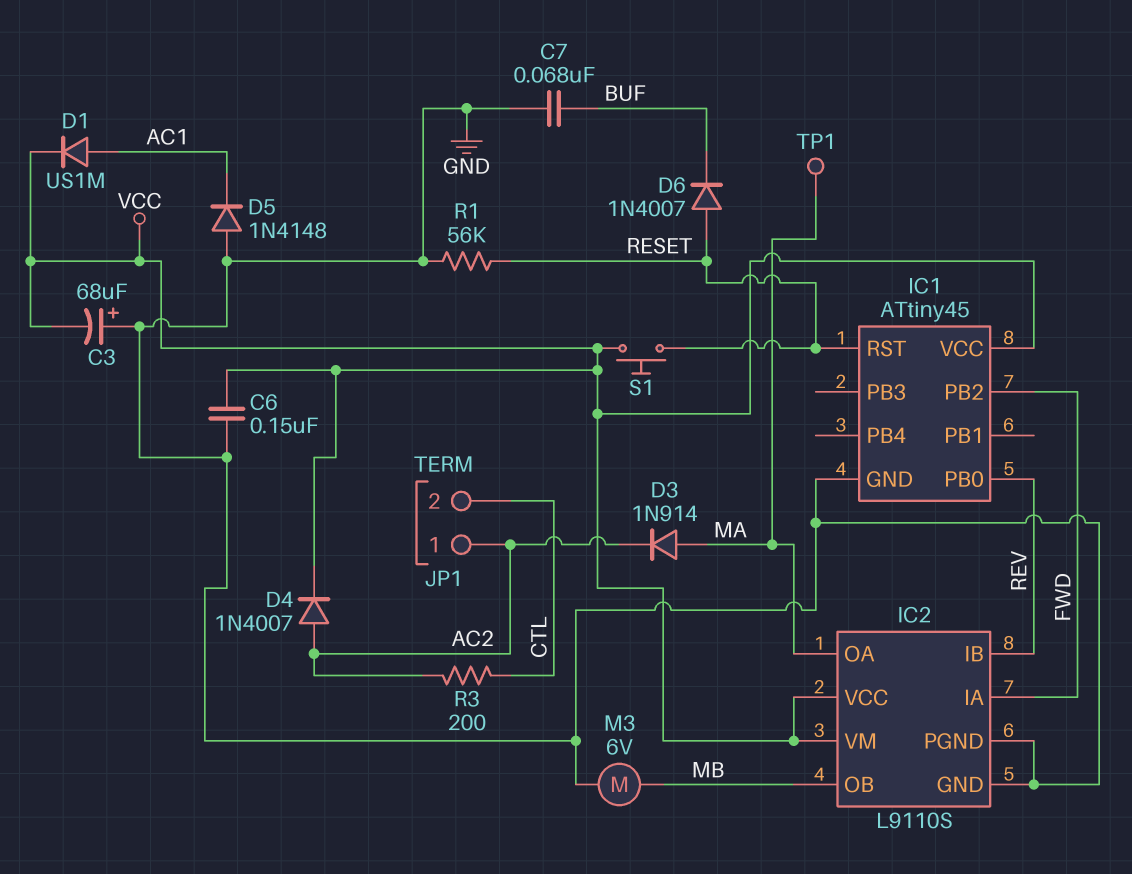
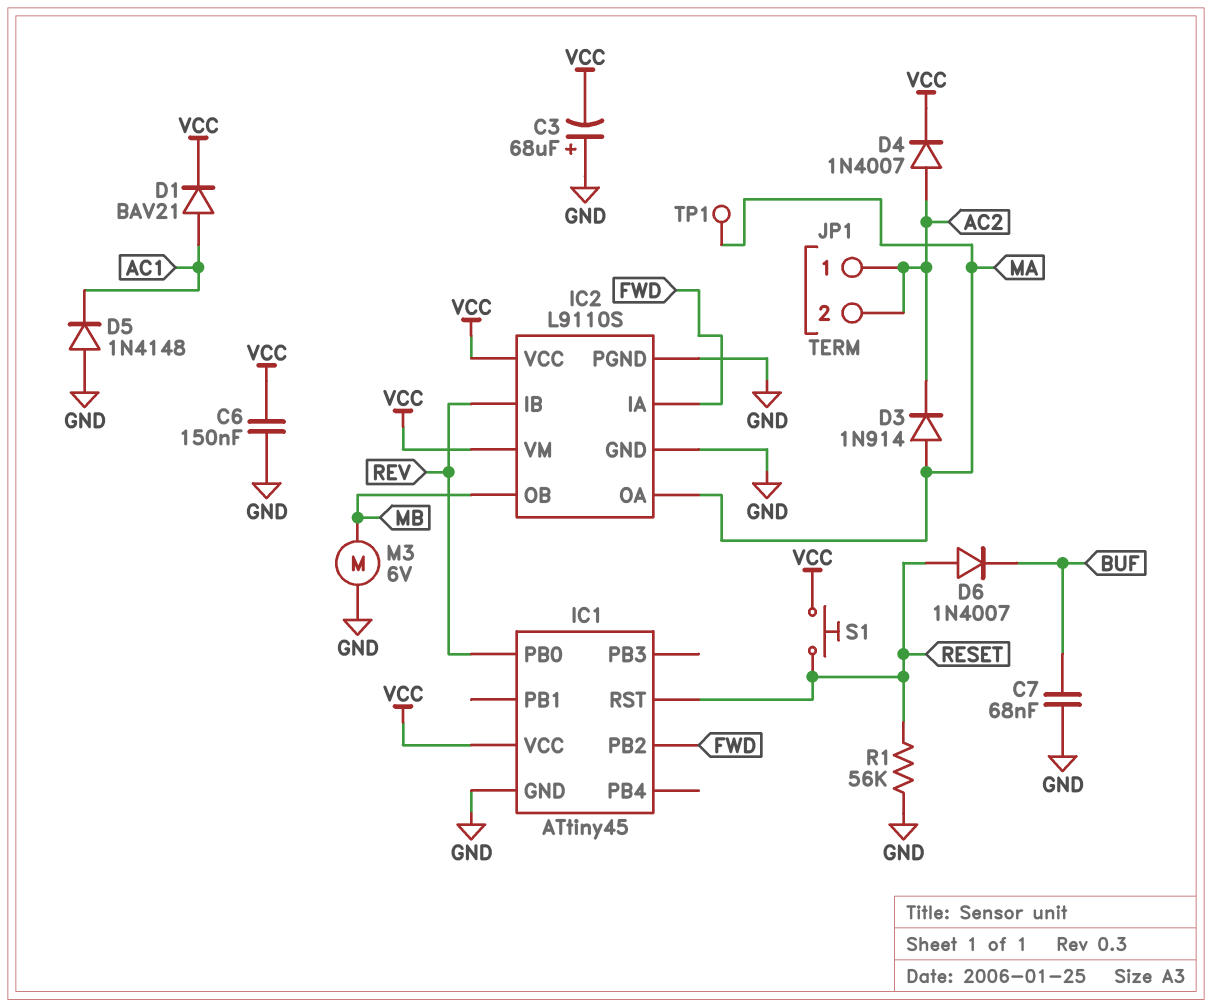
D1: diode US1M (A AC1, K VCC) -> diode BAV21 (A AC1, K VCC)
JP1 pin 2: CTL -> AC2
R3: 200 (AC2, CTL) -> none

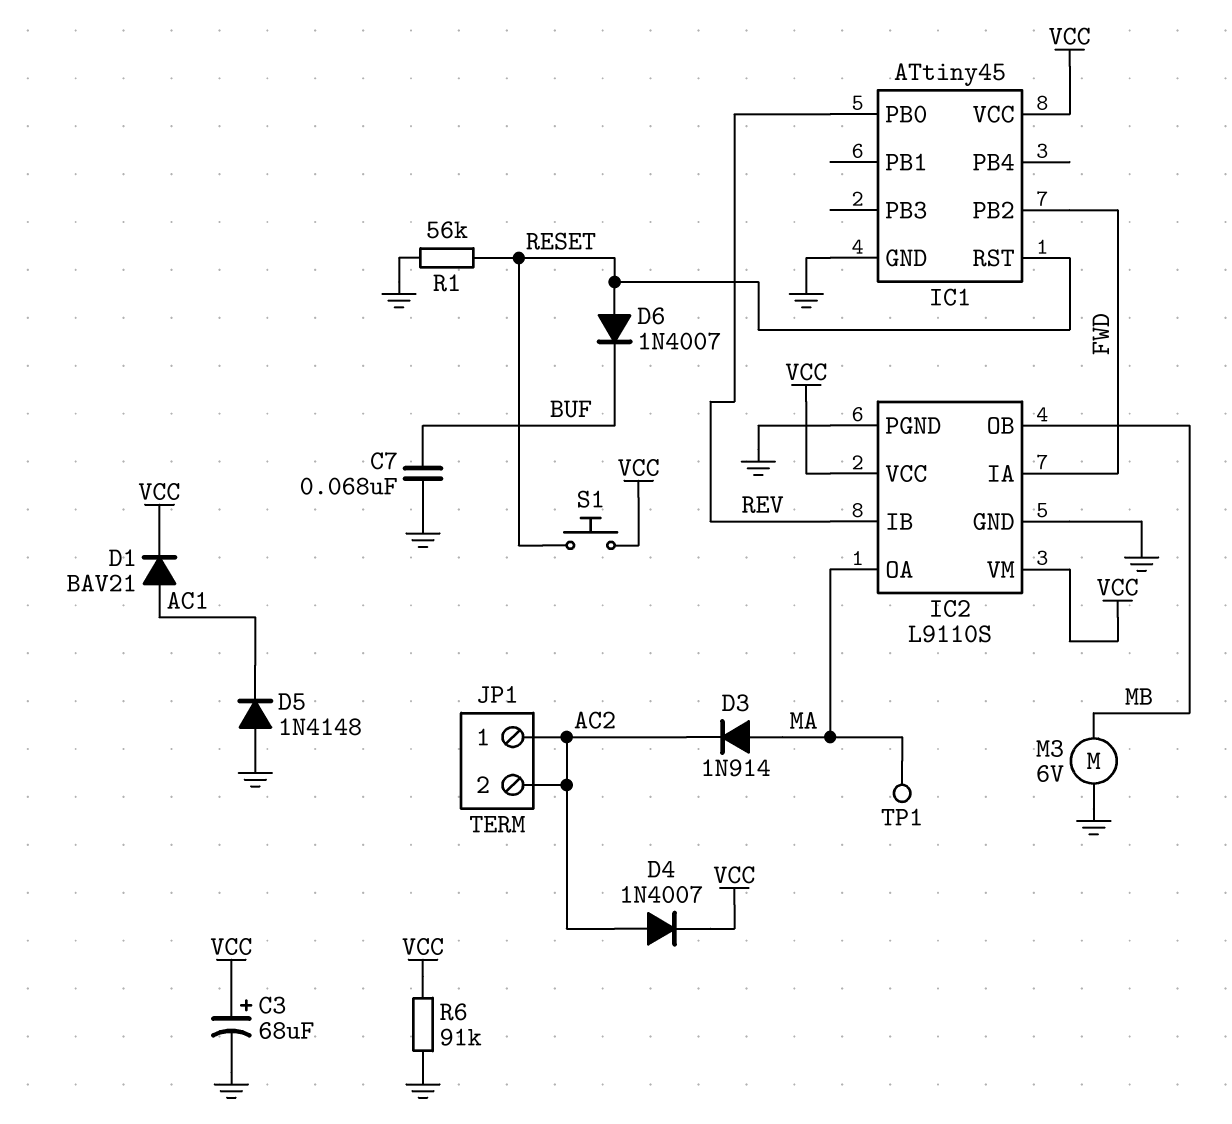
C3: 68uF (plus GND, minus VCC) -> 68uF (plus VCC, minus GND)
C6: 150nF (GND, VCC) -> none
R6: none -> 91k (GND, VCC)

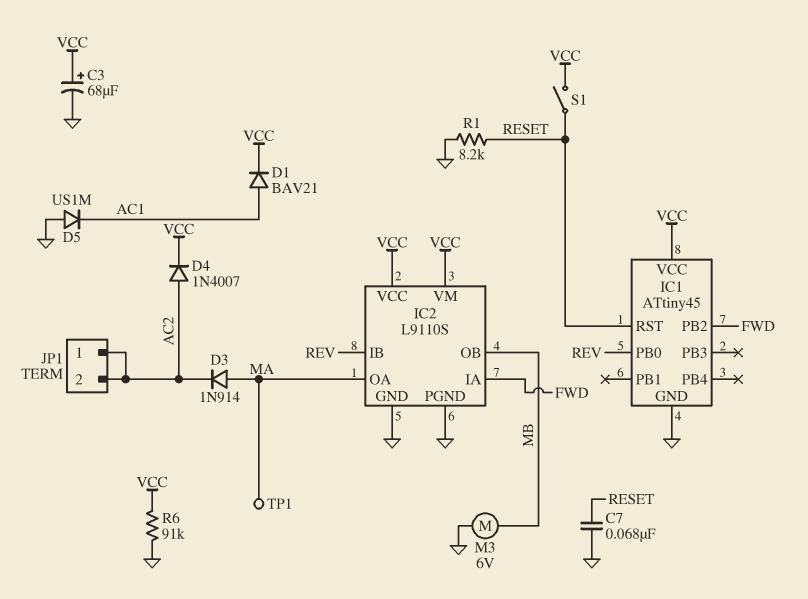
C7: 68nF (BUF, GND) -> 68nF (GND, RESET)
D5: diode 1N4148 (A GND, K AC1) -> diode US1M (A GND, K AC1)
D6: diode 1N4007 (A RESET, K BUF) -> none
R1: 56k (GND, RESET) -> 8.2k (GND, RESET)
S1: button (RESET, VCC) -> switch (RESET, VCC)

